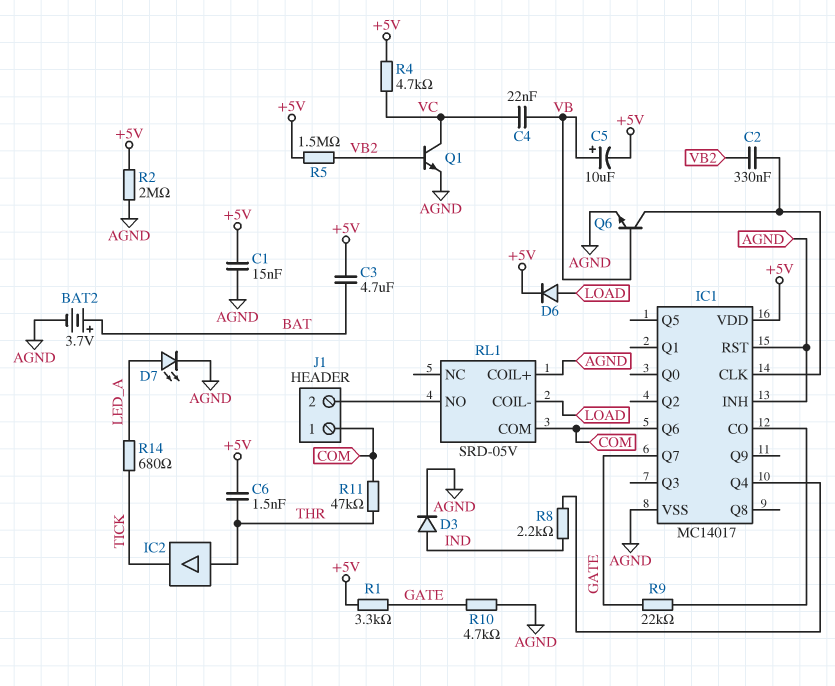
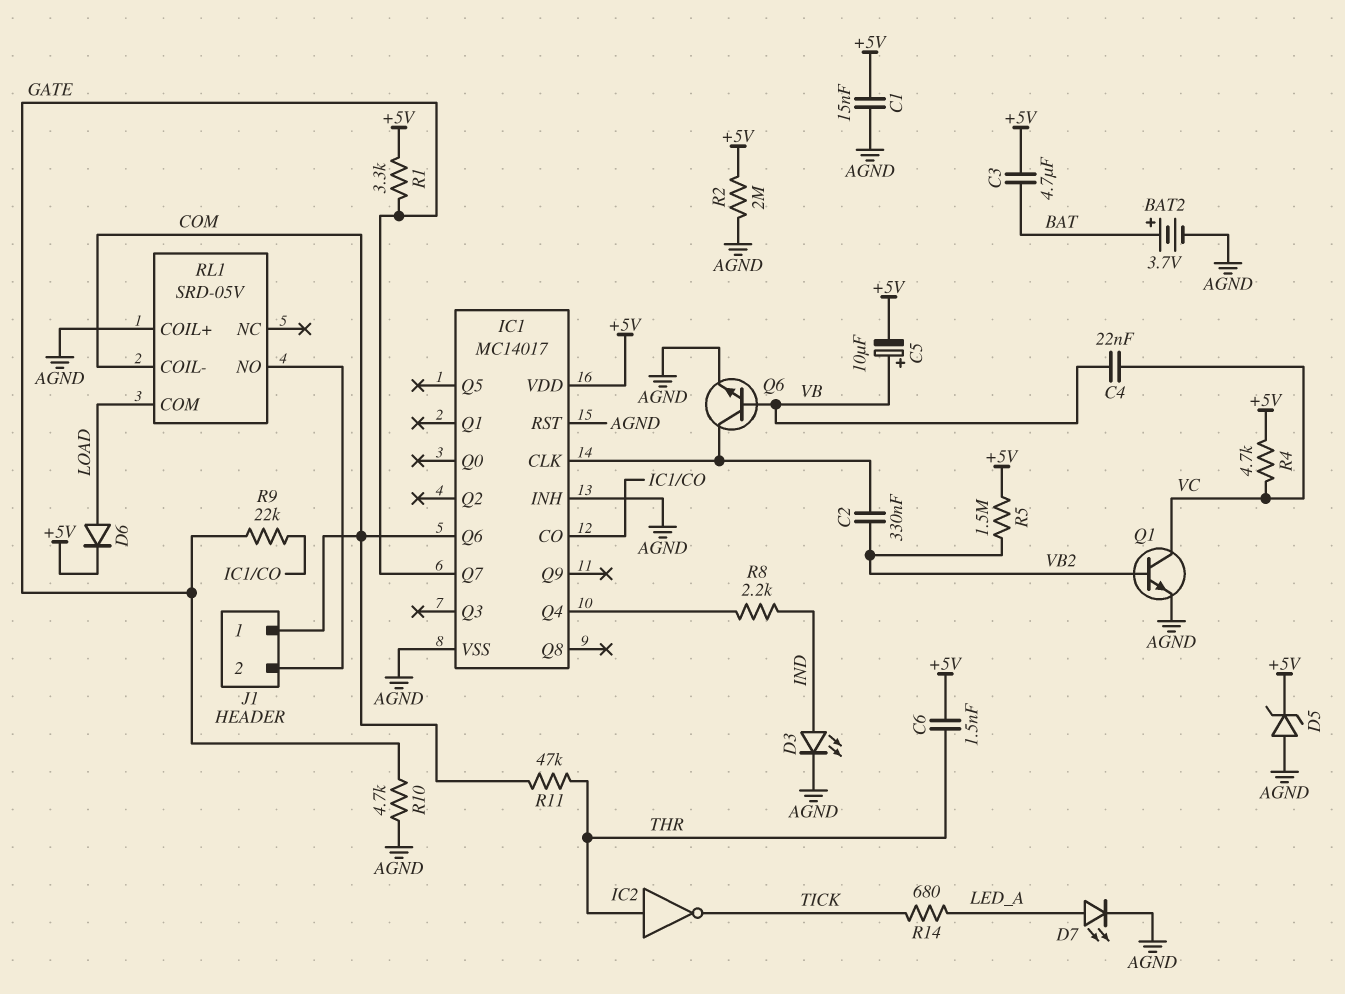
D3: diode (A IND, K AGND) -> LED (A IND, K AGND)
D5: none -> zener (A AGND, K +5V)
IC2: buffer (in THR, out TICK) -> NOT (in THR, out TICK)
RL1 pin COIL-: LOAD -> COM
RL1 pin COM: COM -> LOAD

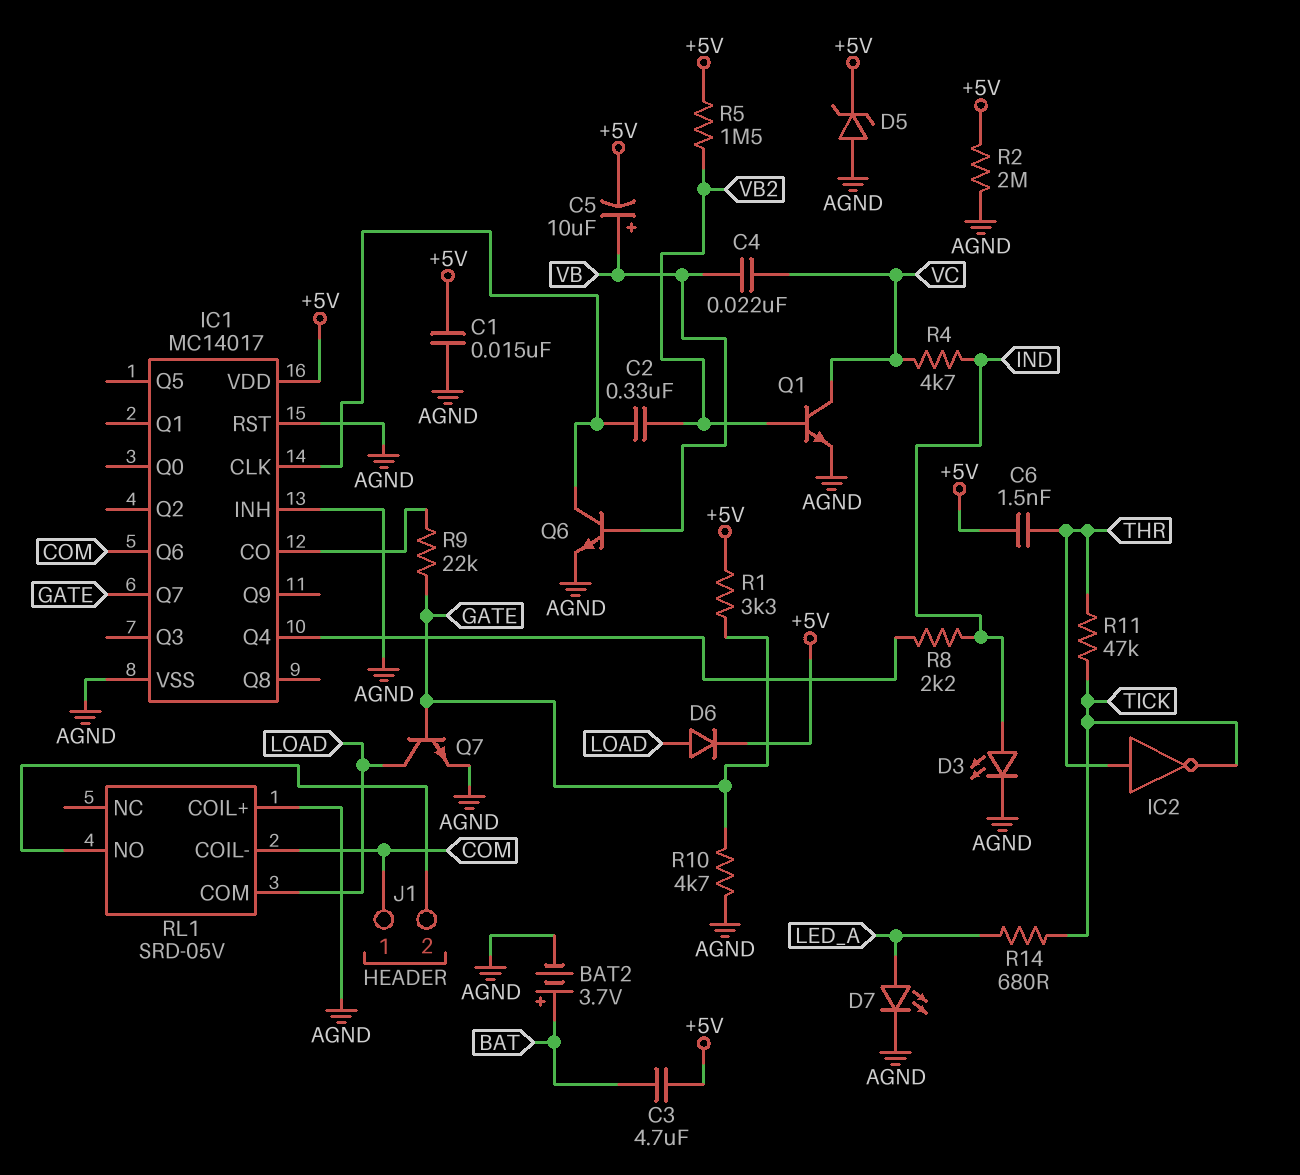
Q7: none -> NPN (B GATE, C LOAD, E AGND)
R4: 4.7k (+5V, VC) -> 4.7k (IND, VC)
R11: 47k (COM, THR) -> 47k (THR, TICK)

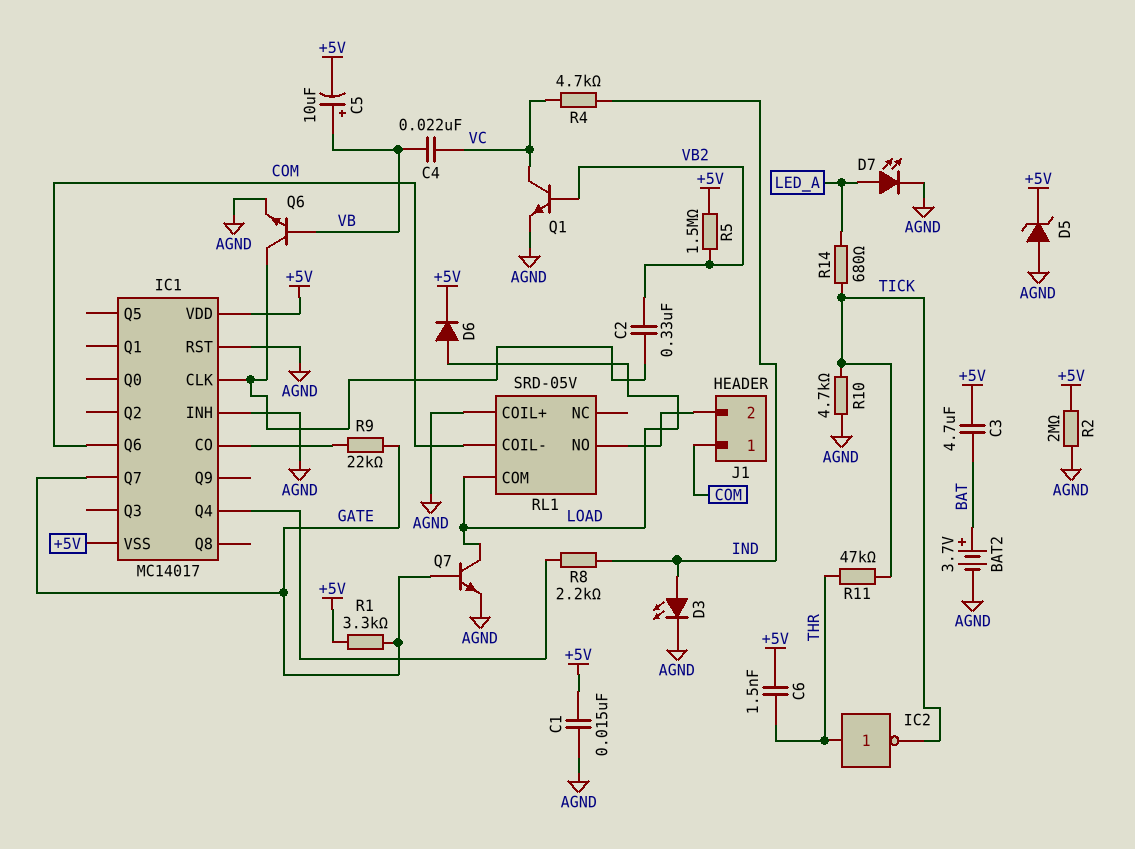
IC1 pin VSS: AGND -> +5V
R10: 4.7k (AGND, GATE) -> 4.7k (AGND, TICK)

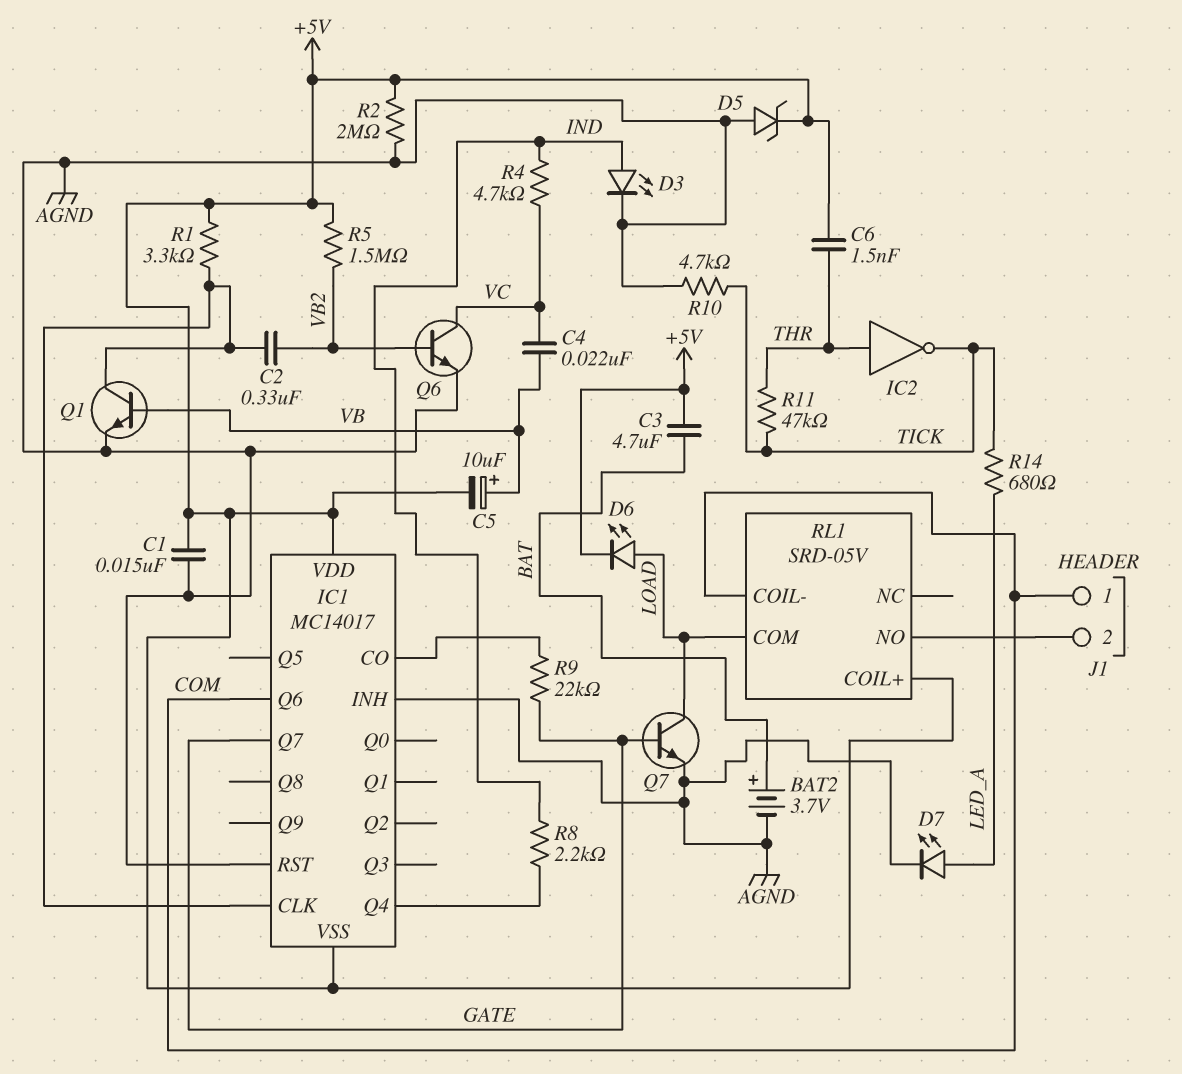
D6: diode (A LOAD, K +5V) -> LED (A LOAD, K +5V)
Q1: NPN (B VB2, C VC, E AGND) -> NPN (B VB, C IC1/CLK, E AGND)
Q6: NPN (B VB, C IC1/CLK, E AGND) -> NPN (B VB2, C VC, E AGND)
R1: 3.3k (+5V, GATE) -> 3.3k (+5V, IC1/CLK)
RL1 pin COIL+: AGND -> +5V

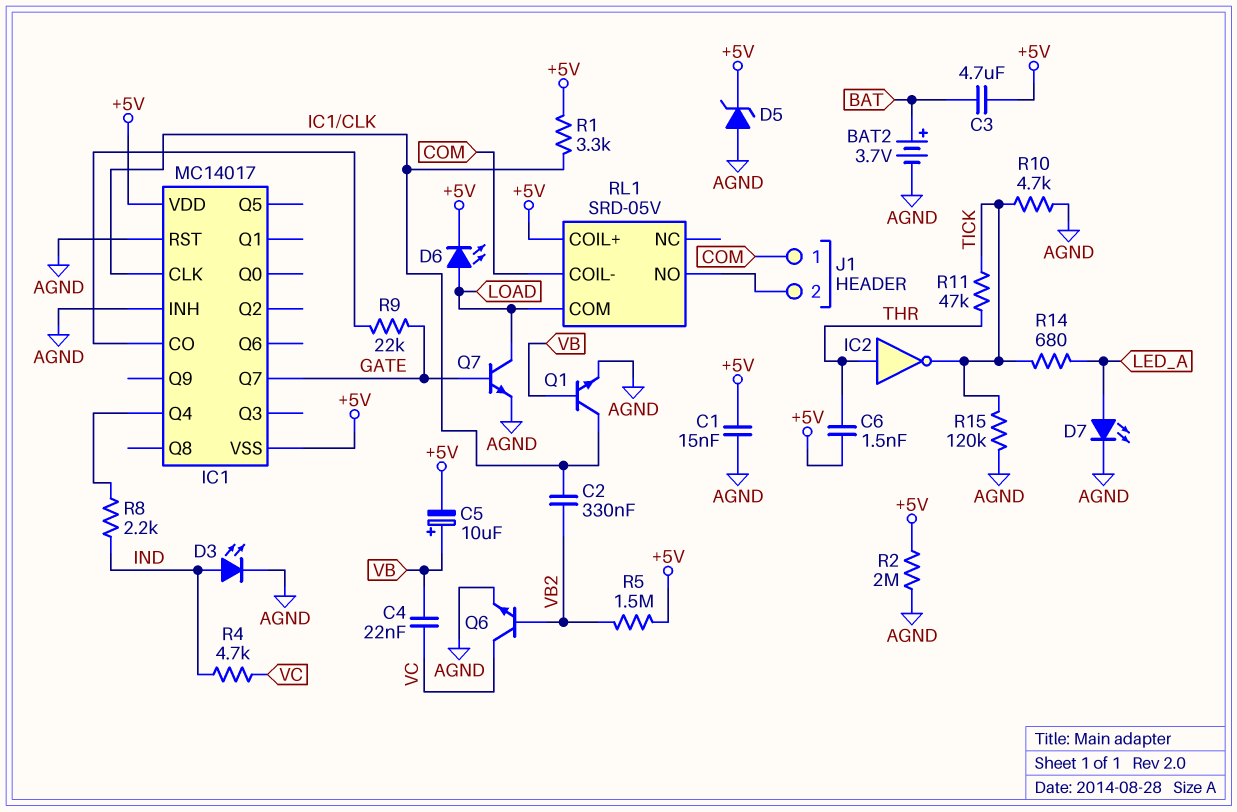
IC1 pin Q6: COM -> none
R15: none -> 120k (AGND, TICK)

